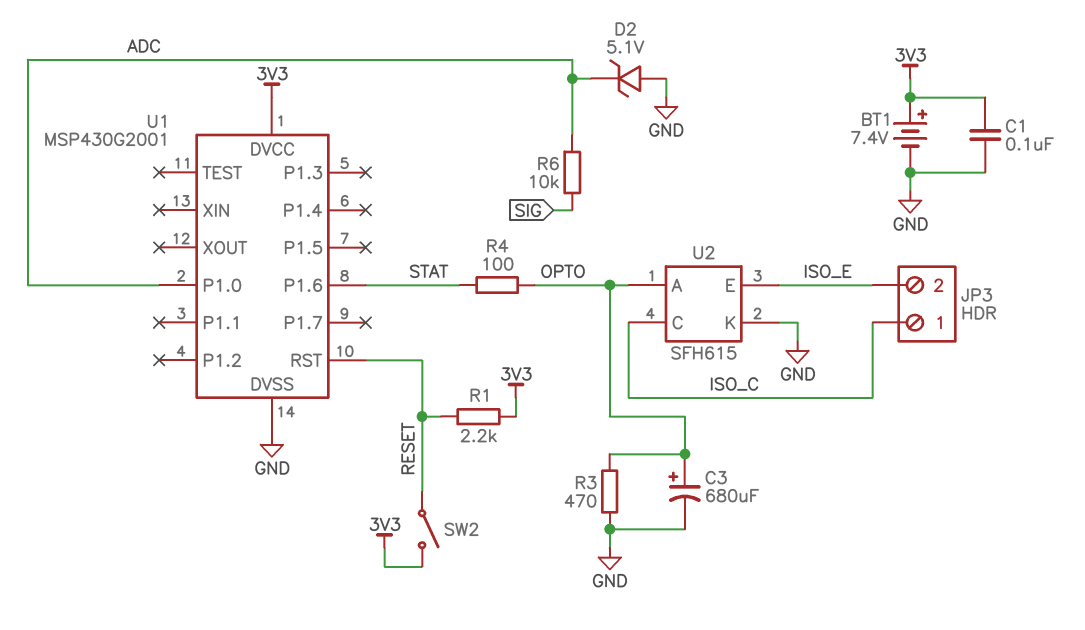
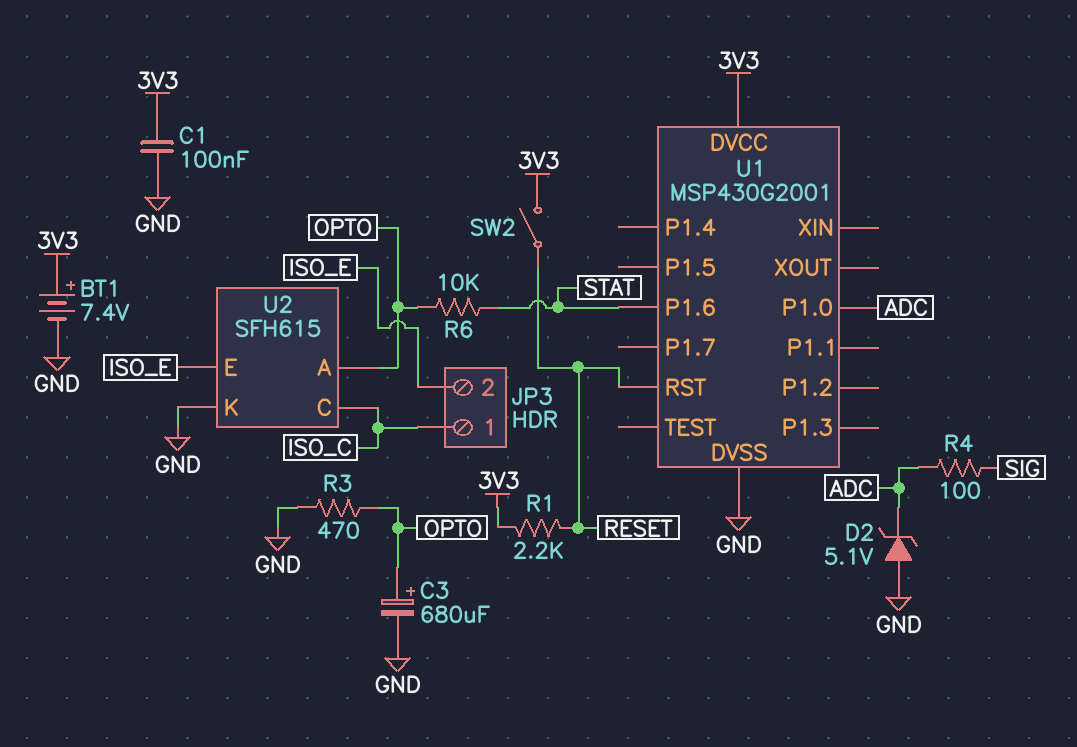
R4: 100 (OPTO, STAT) -> 100 (ADC, SIG)
R6: 10k (ADC, SIG) -> 10k (OPTO, STAT)

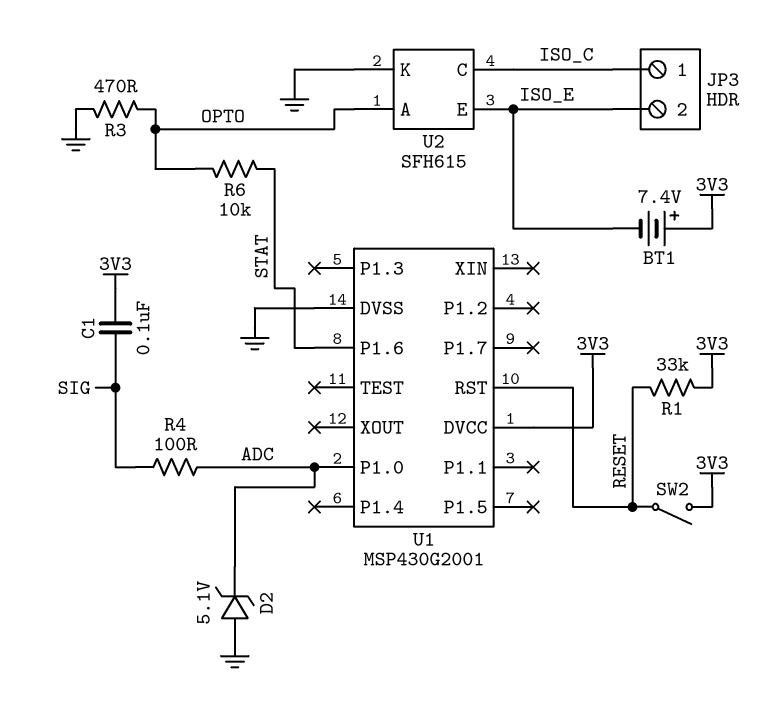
BT1: 7.4V (plus 3V3, minus GND) -> 7.4V (plus 3V3, minus ISO_E)
C1: 100nF (3V3, GND) -> 100nF (3V3, SIG)
C3: 680uF (plus OPTO, minus GND) -> none
R1: 2.2k (3V3, RESET) -> 33k (3V3, RESET)

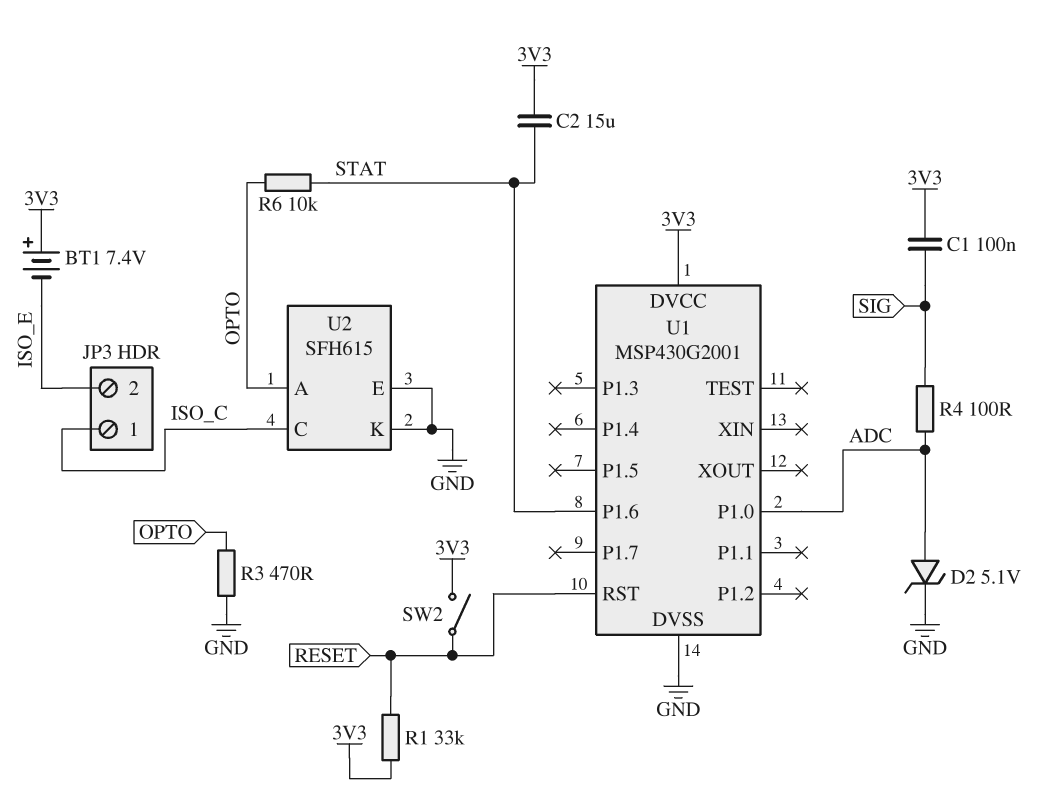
C2: none -> 15uF (3V3, STAT)
D2: zener 5.1V (A GND, K ADC) -> zener 5.1V (A ADC, K GND)
U2 pin E: ISO_E -> GND

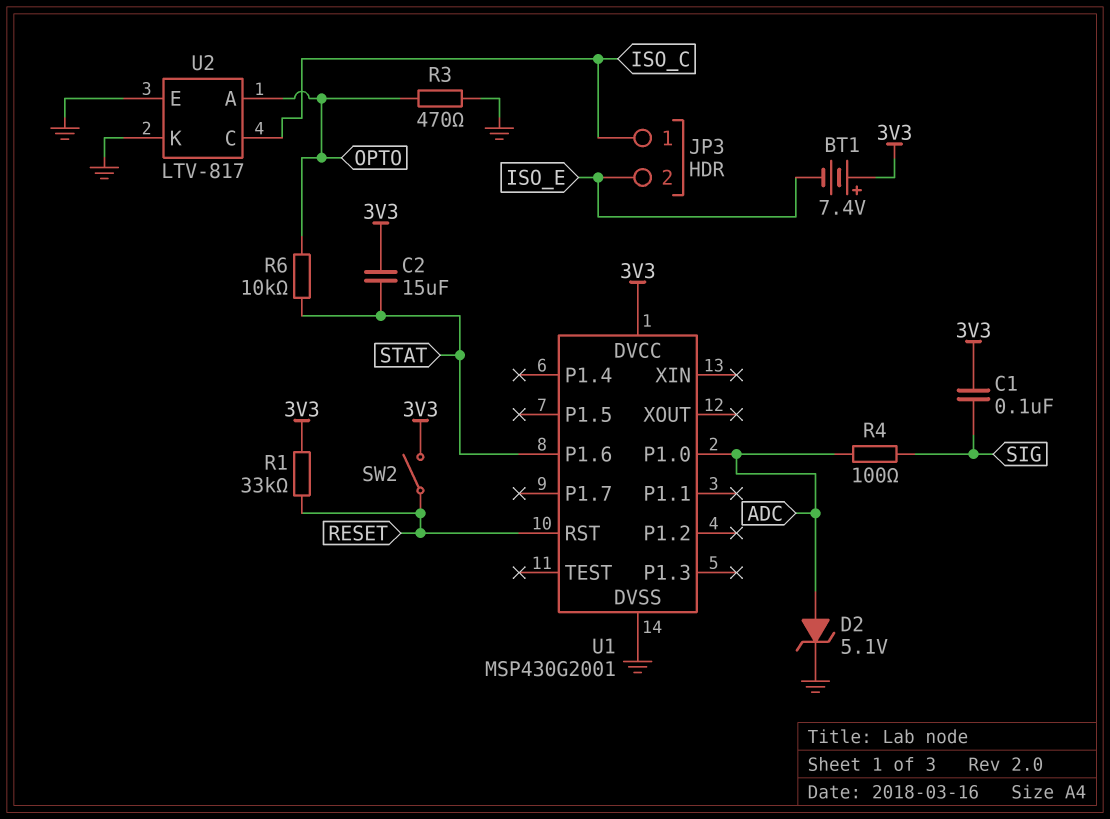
U2: SFH615 -> LTV-817

